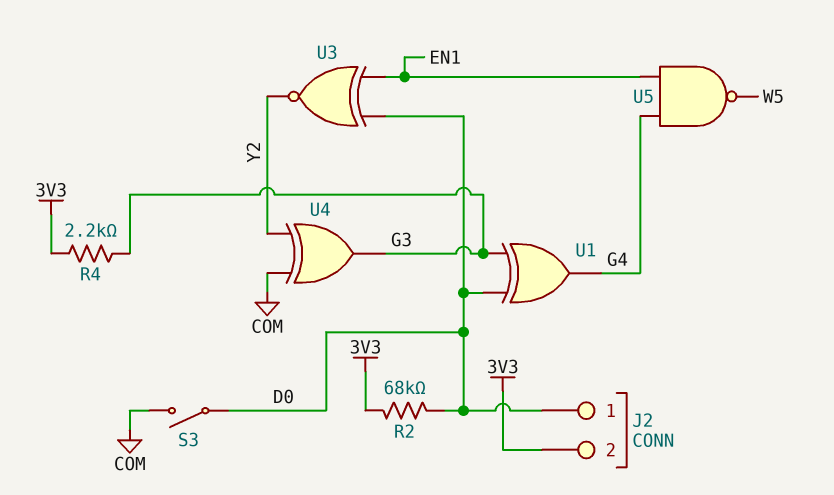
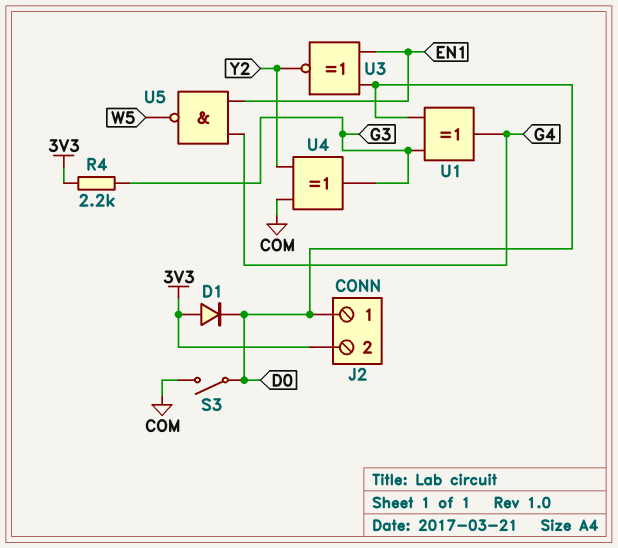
D1: none -> diode (A 3V3, K D0)
R2: 68k (3V3, D0) -> none

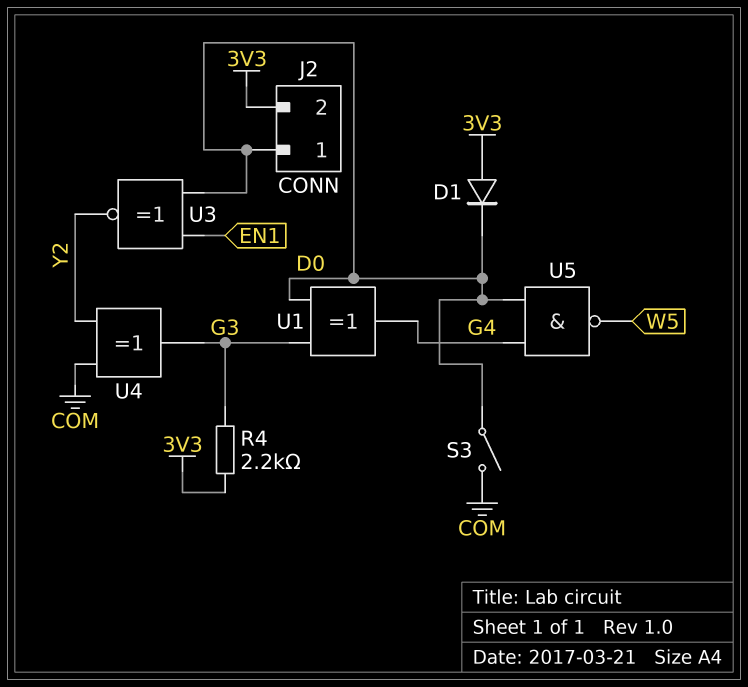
U5: NAND (in EN1, in G4, out W5) -> NAND (in D0, in G4, out W5)

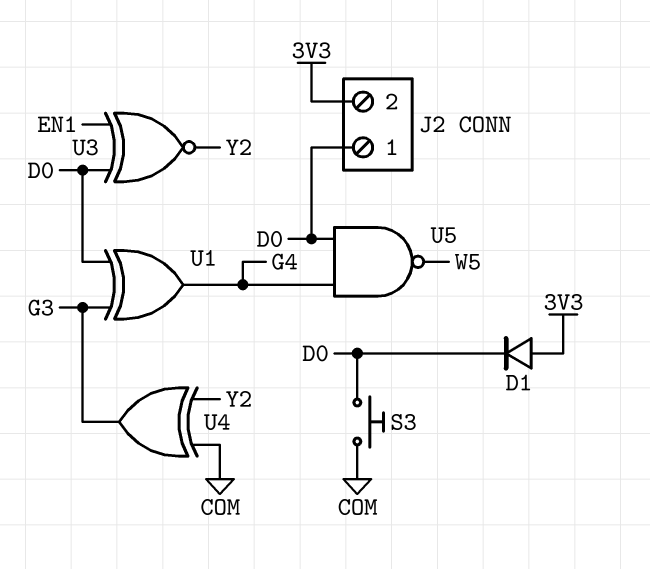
R4: 2.2k (3V3, G3) -> none
S3: switch (COM, D0) -> button (COM, D0)

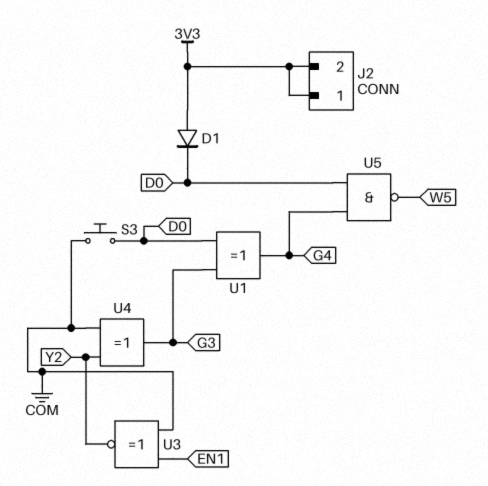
J2 pin 1: D0 -> 3V3
U3: XNOR (in D0, in EN1, out Y2) -> XNOR (in COM, in EN1, out Y2)

